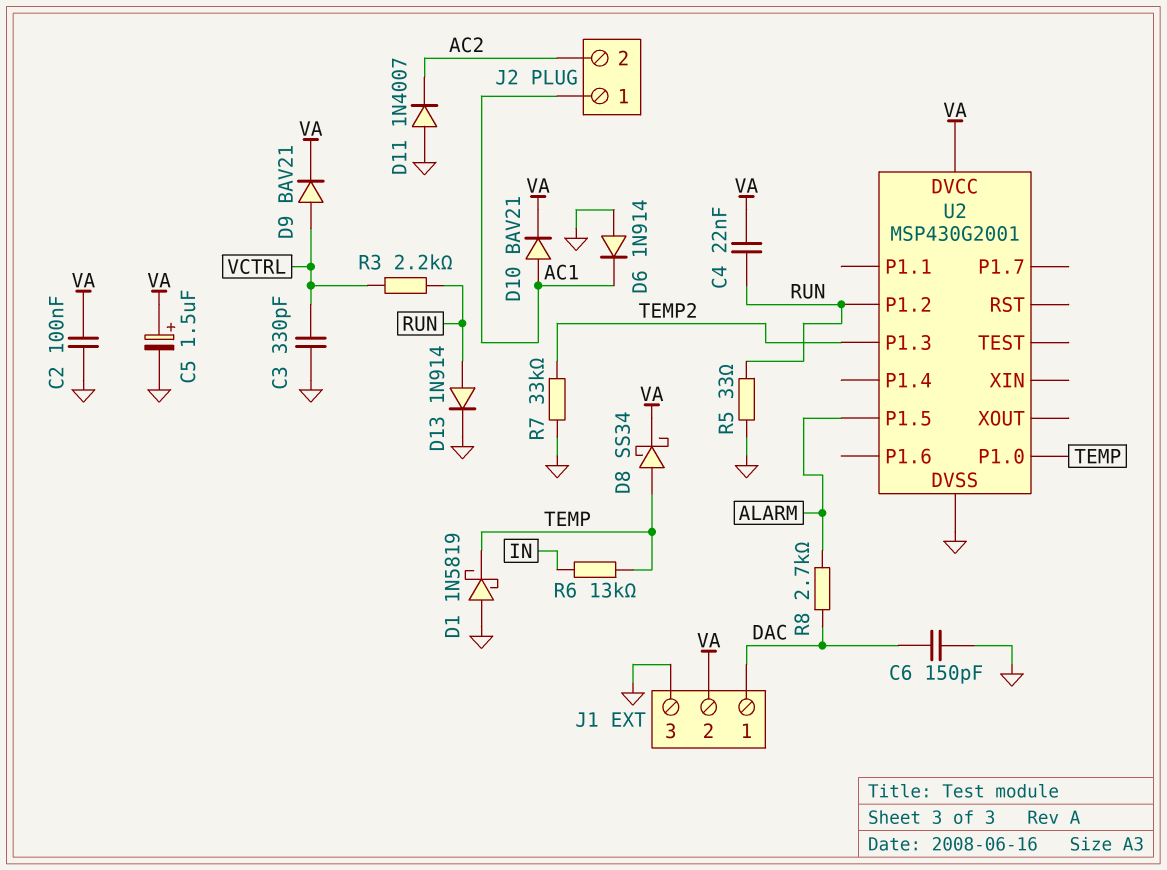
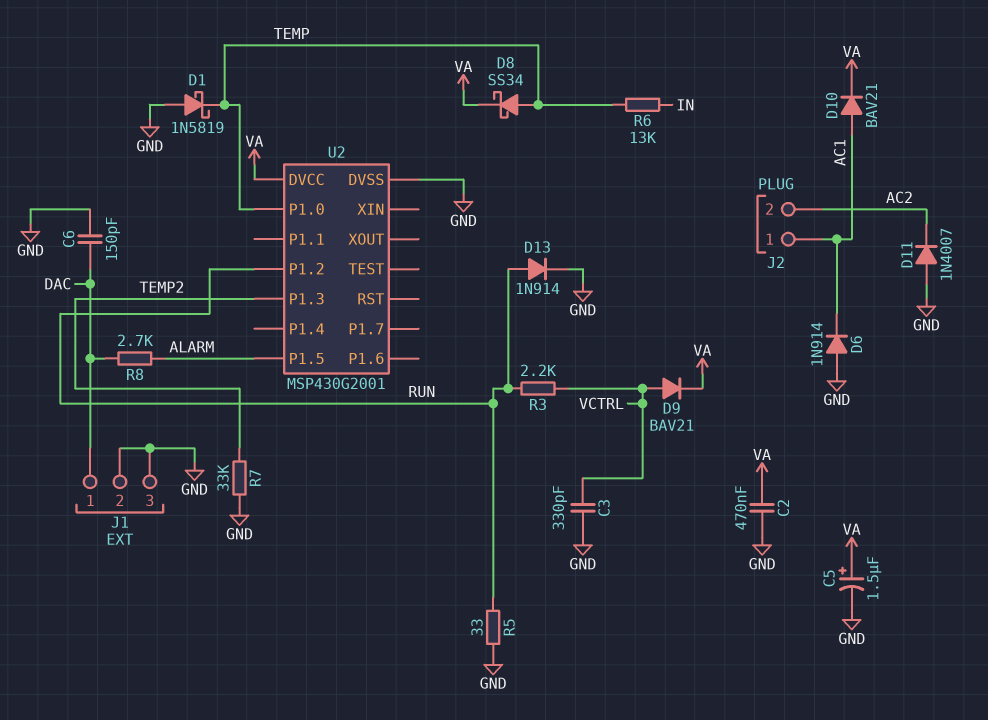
C2: 100nF (GND, VA) -> 470nF (GND, VA)
C4: 22nF (RUN, VA) -> none
J1 pin 2: VA -> GND

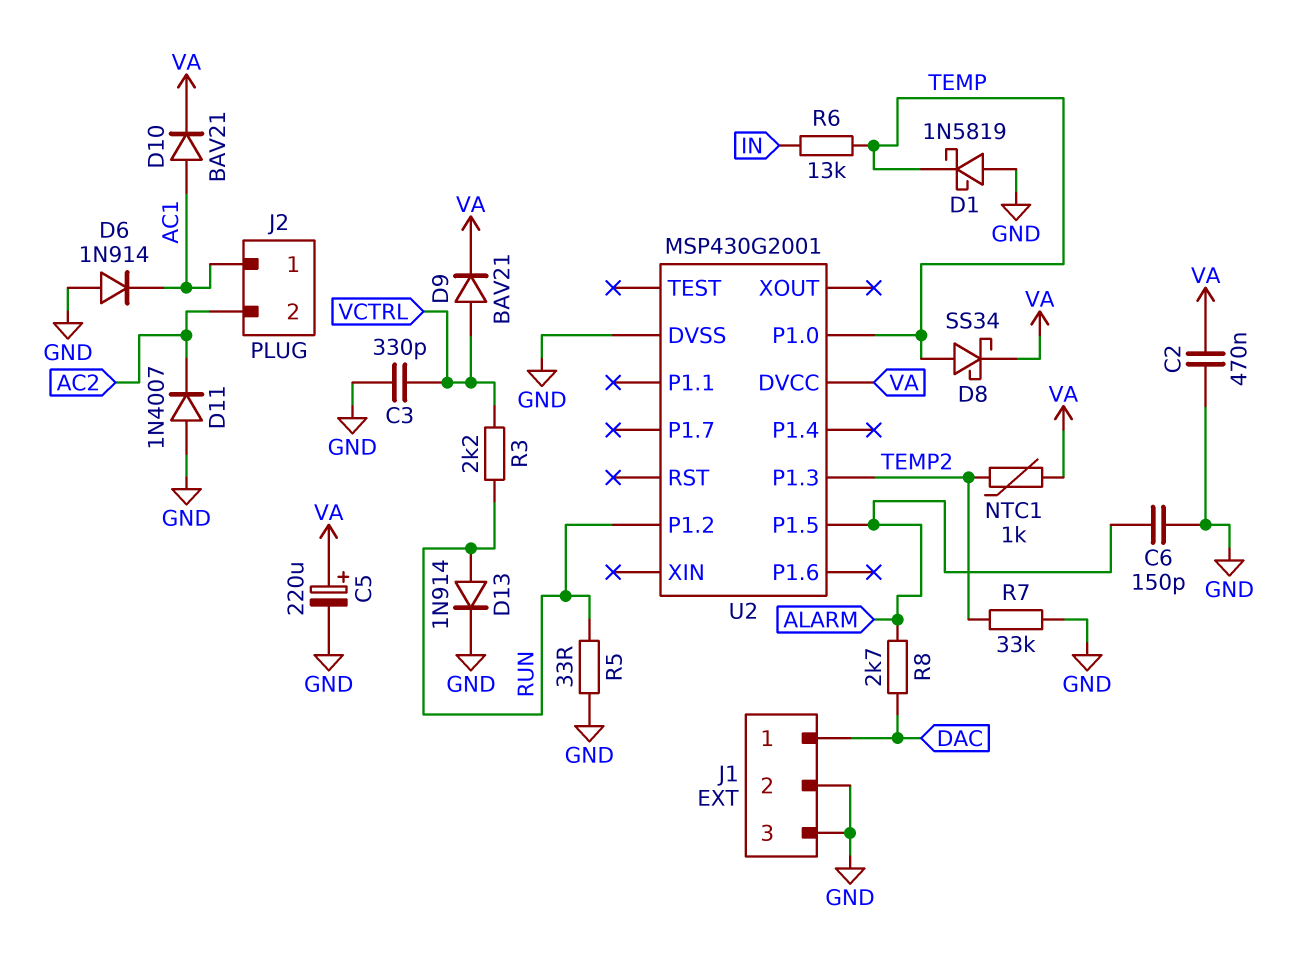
C5: 1.5uF (plus VA, minus GND) -> 220uF (plus VA, minus GND)
C6: 150pF (DAC, GND) -> 150pF (ALARM, GND)
NTC1: none -> 1k (TEMP2, VA)

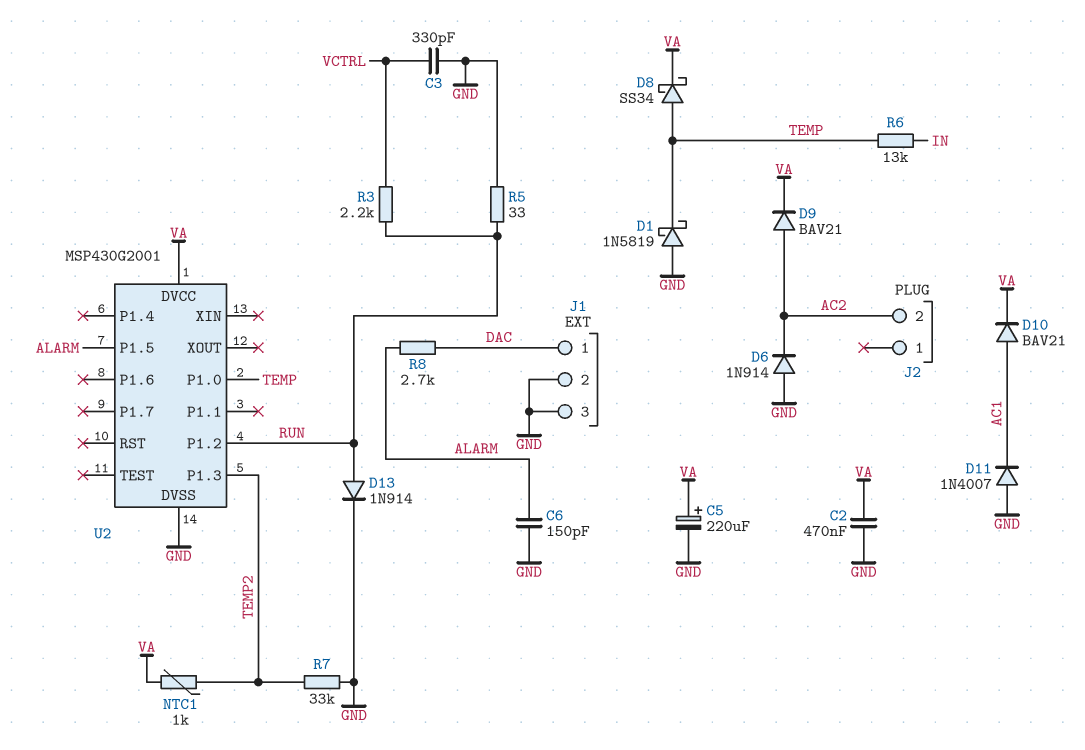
D6: diode 1N914 (A GND, K AC1) -> diode 1N914 (A GND, K AC2)
D9: diode BAV21 (A VCTRL, K VA) -> diode BAV21 (A AC2, K VA)
D11: diode 1N4007 (A GND, K AC2) -> diode 1N4007 (A GND, K AC1)
J2 pin 1: AC1 -> none

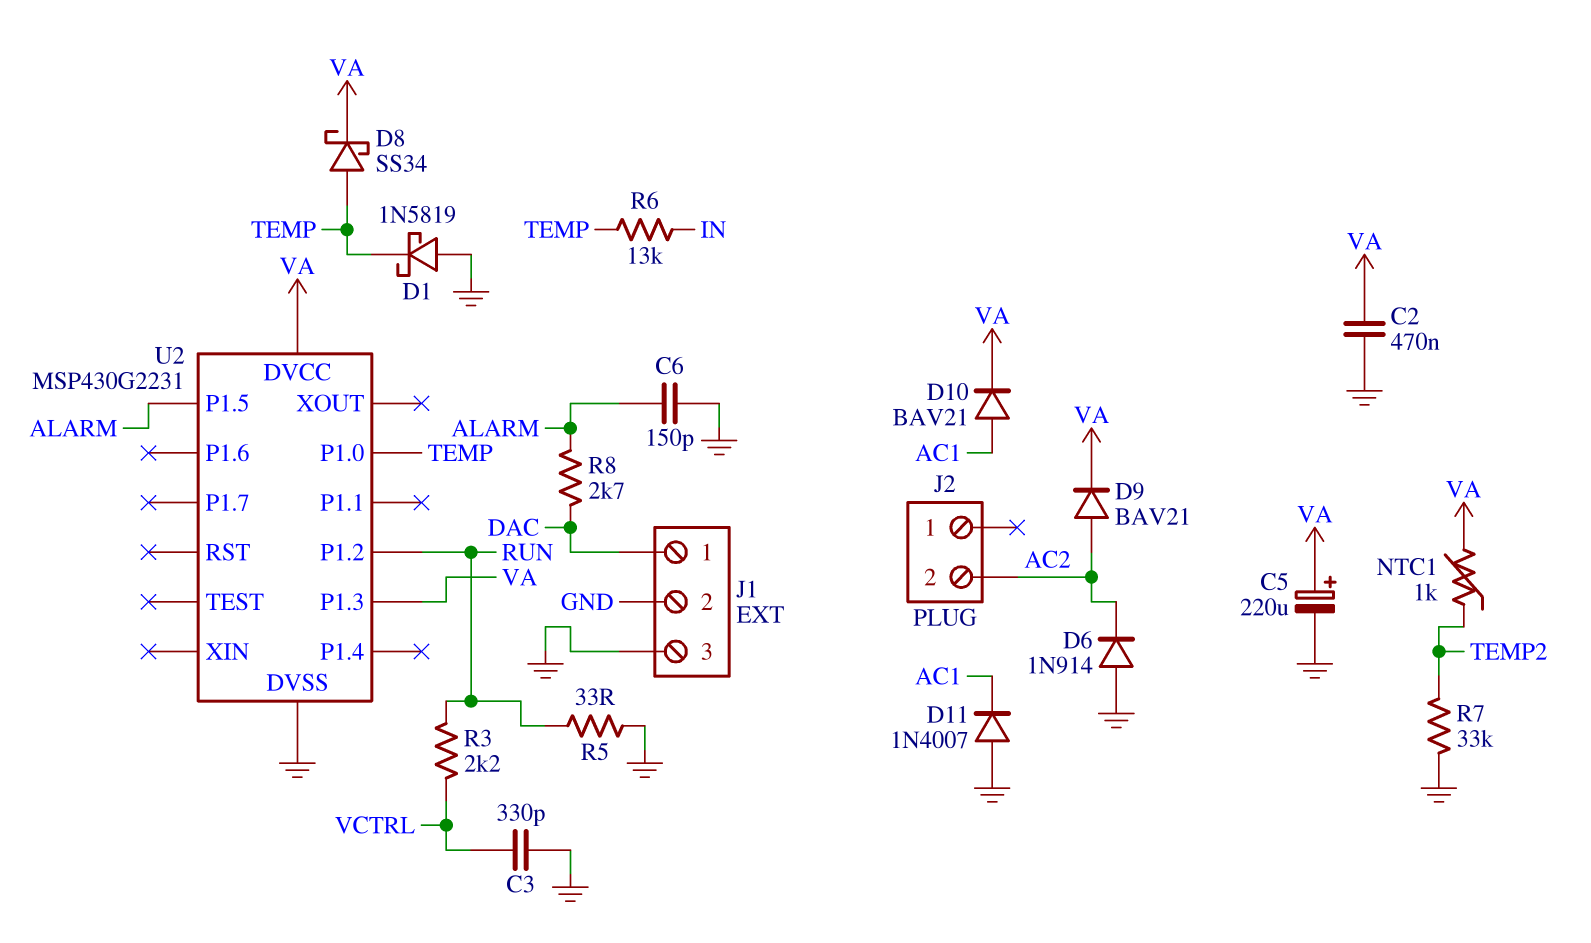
D13: diode 1N914 (A RUN, K GND) -> none
U2: MSP430G2001 -> MSP430G2231
U2 pin P1.3: TEMP2 -> VA

